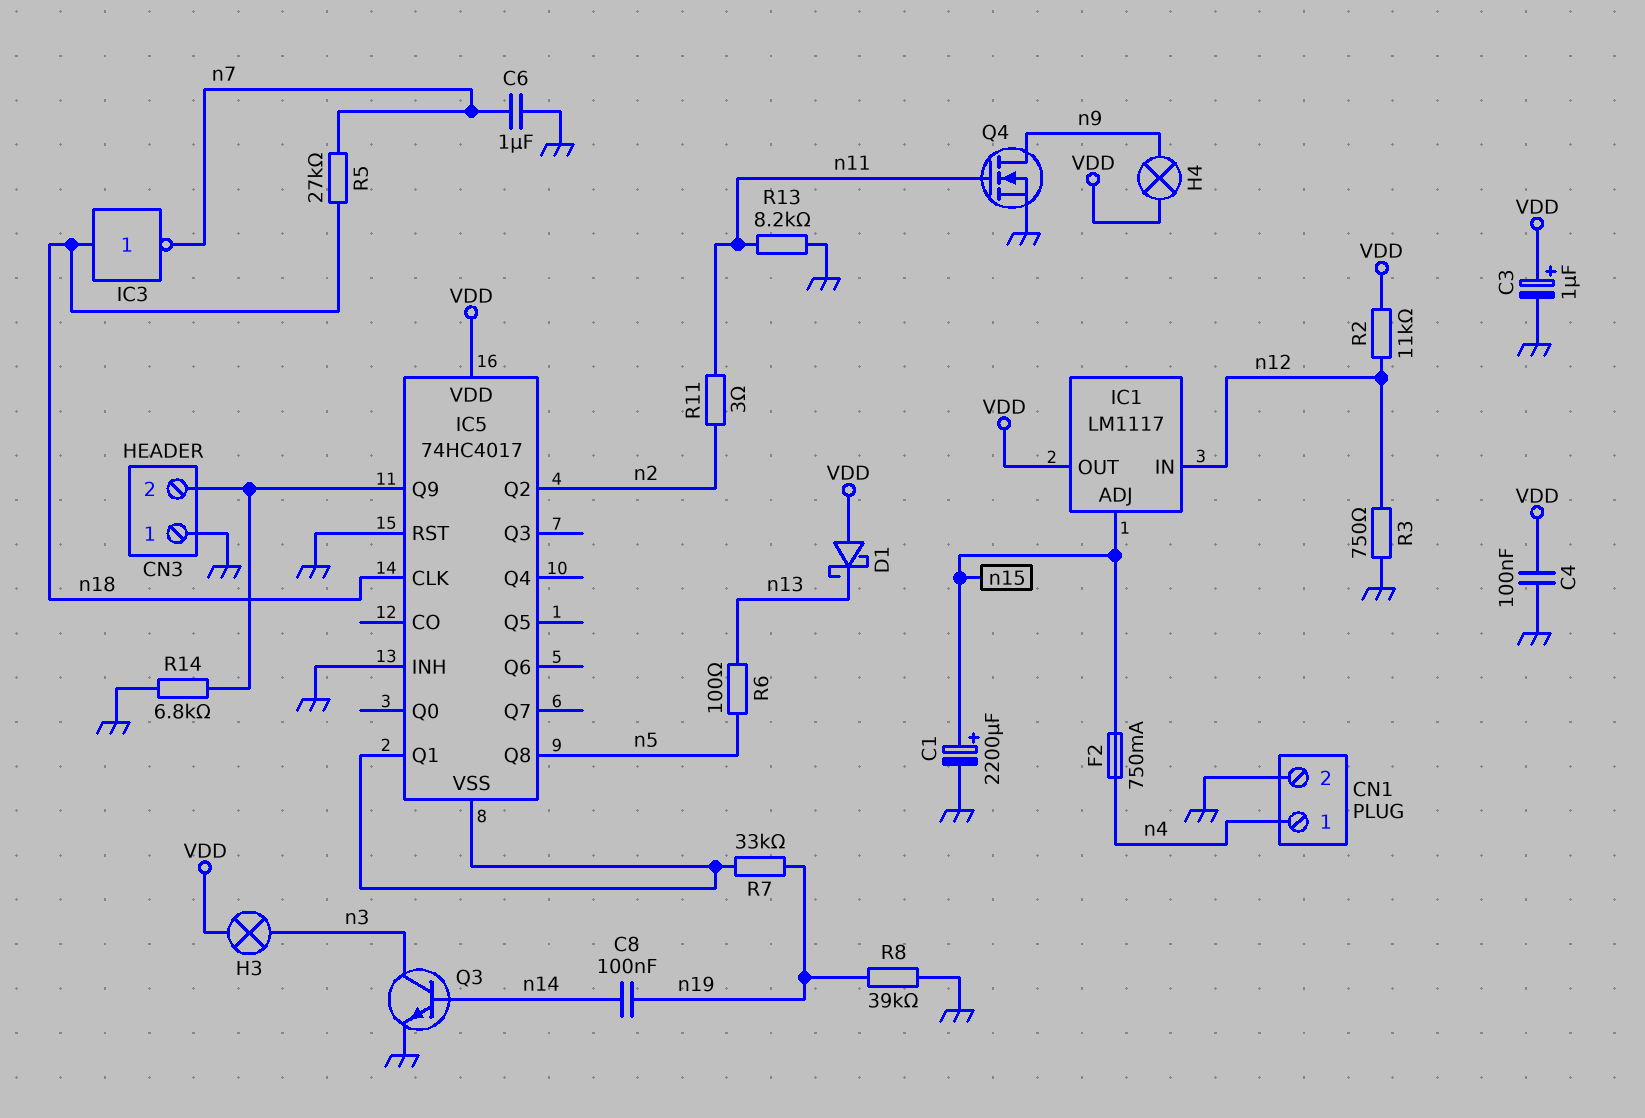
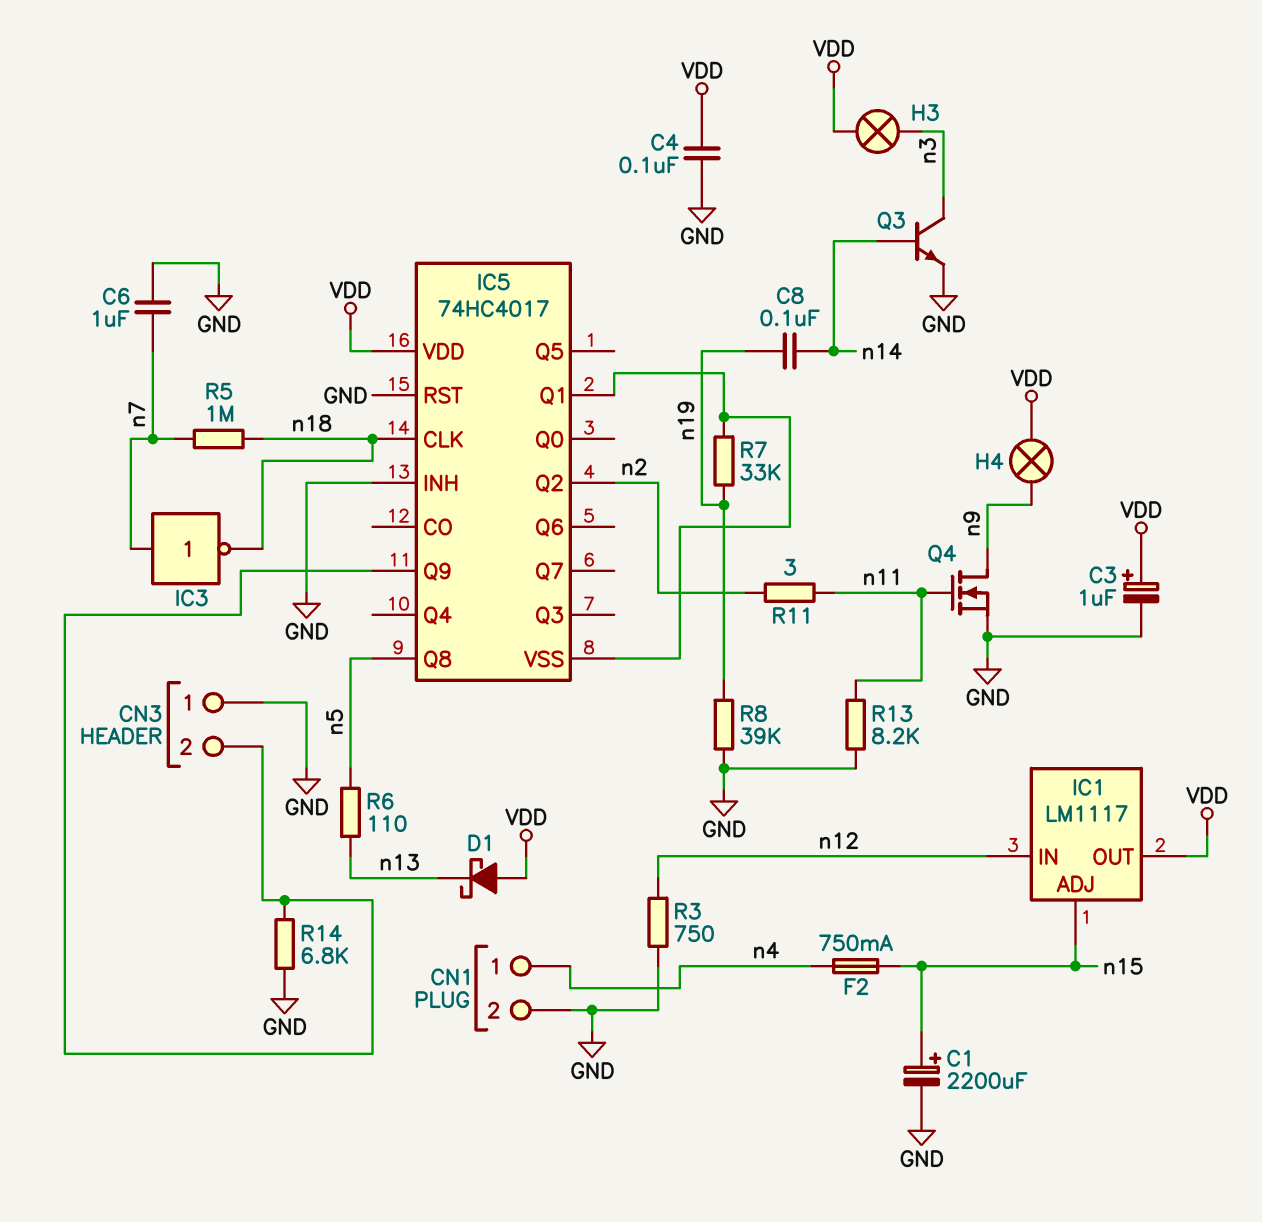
IC3: NOT (in n18, out n7) -> NOT (in n7, out n18)
R2: 11k (VDD, n12) -> none
R5: 27k (n7, n18) -> 1M (n7, n18)
R6: 100 (n5, n13) -> 110 (n5, n13)

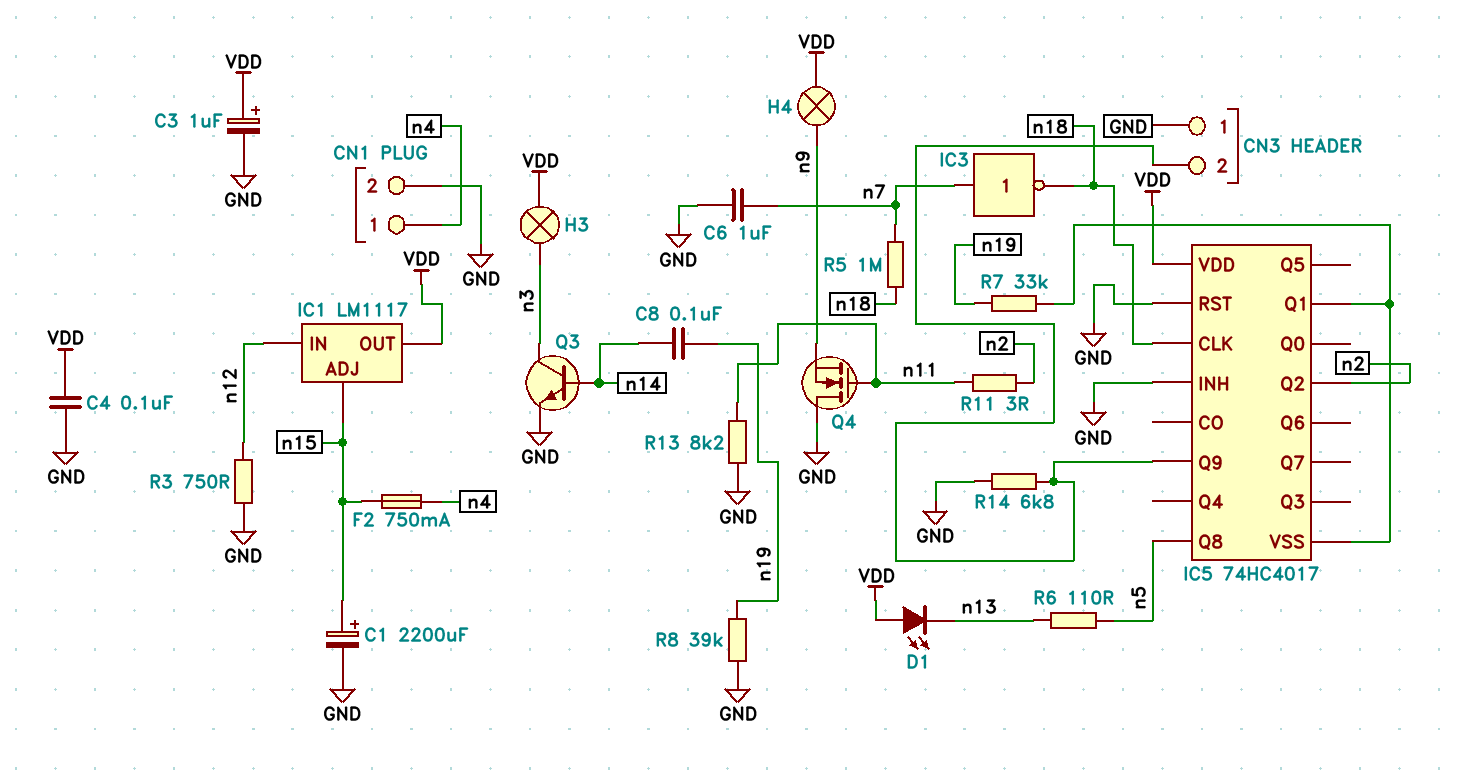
D1: schottky (A VDD, K n13) -> LED (A VDD, K n13)
Q4: NMOS (G n11, D n9, S GND) -> NMOS (G n11, D GND, S n9)

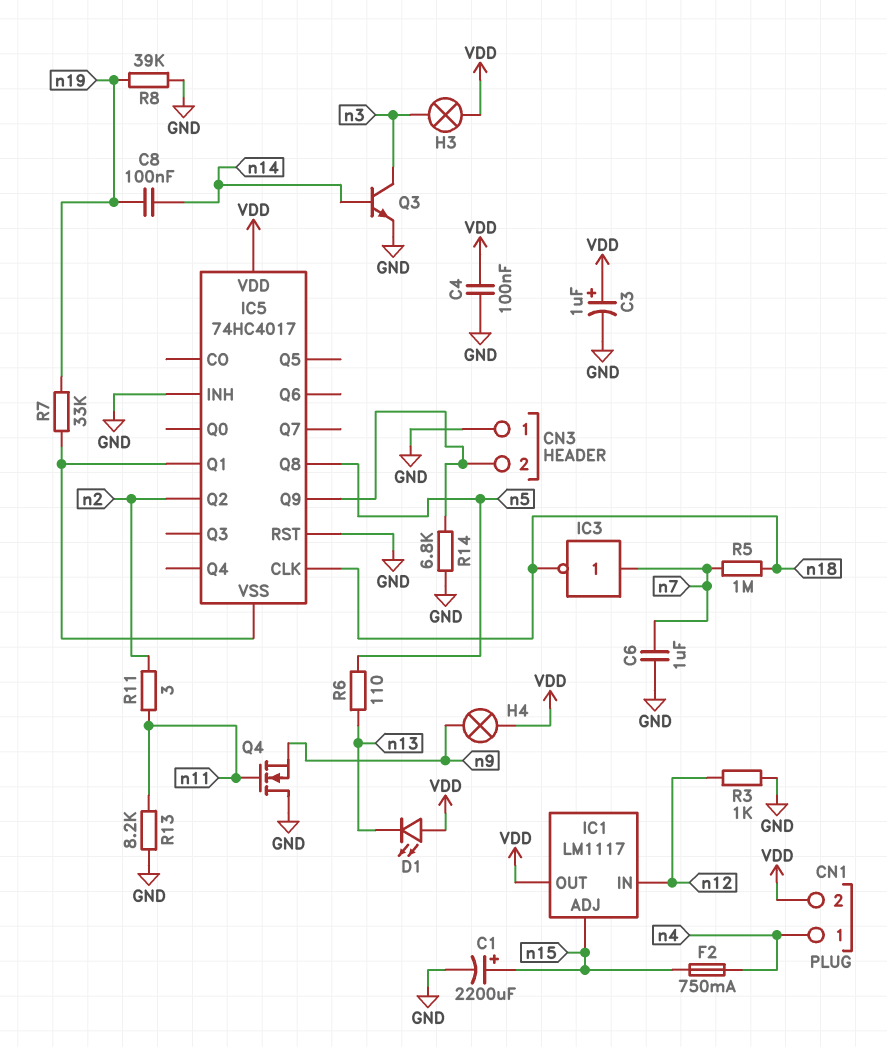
CN1 pin 2: GND -> VDD
R3: 750 (GND, n12) -> 1k (GND, n12)

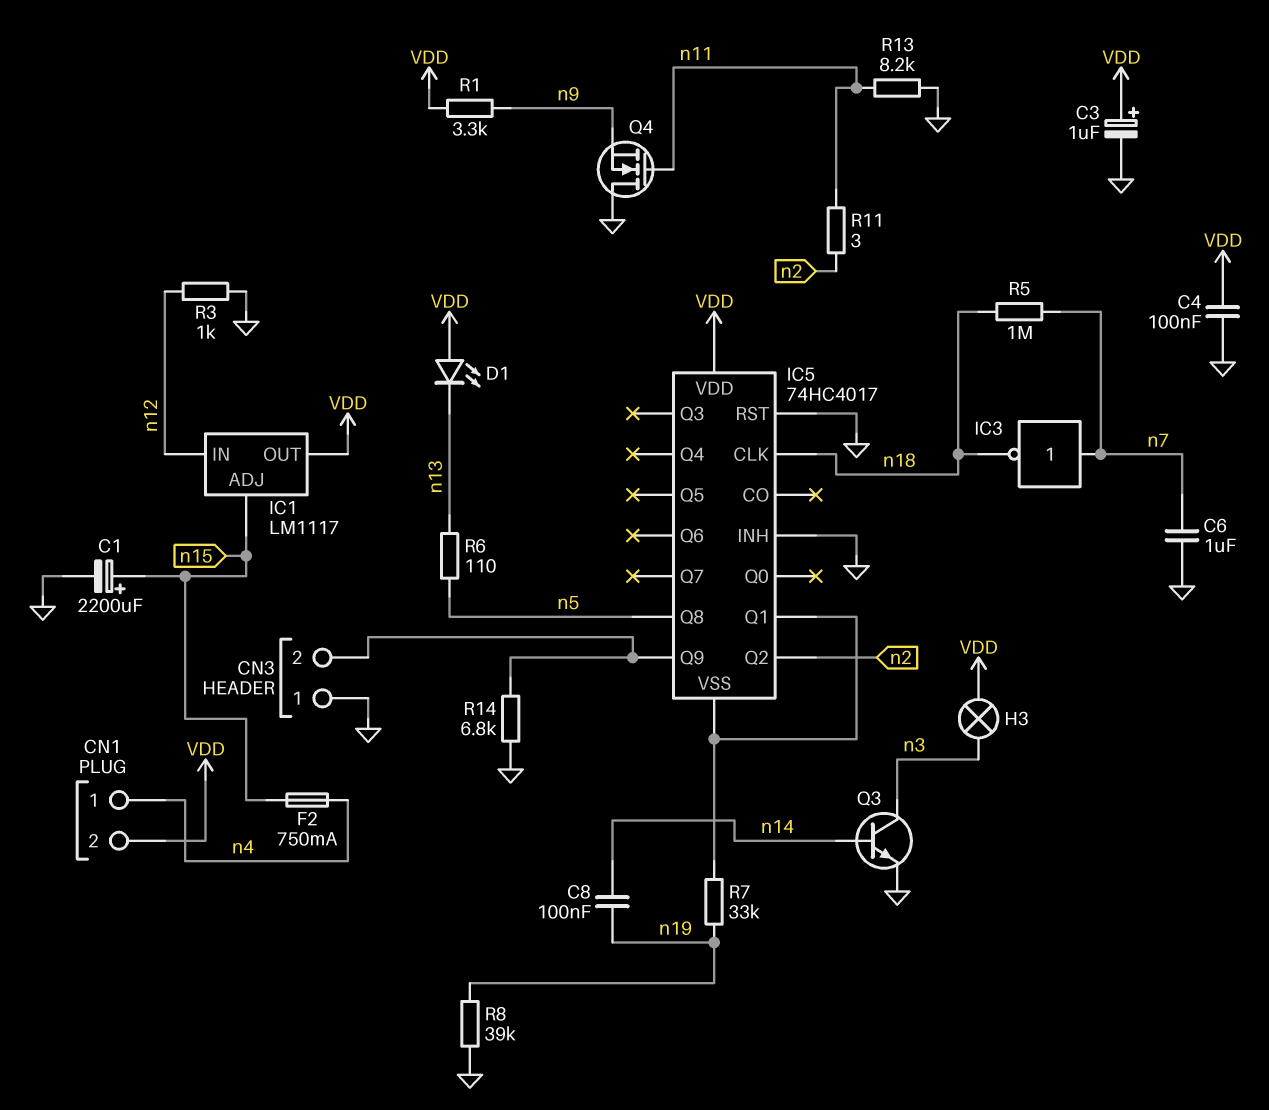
H4: lamp (VDD, n9) -> none
R1: none -> 3.3k (VDD, n9)

